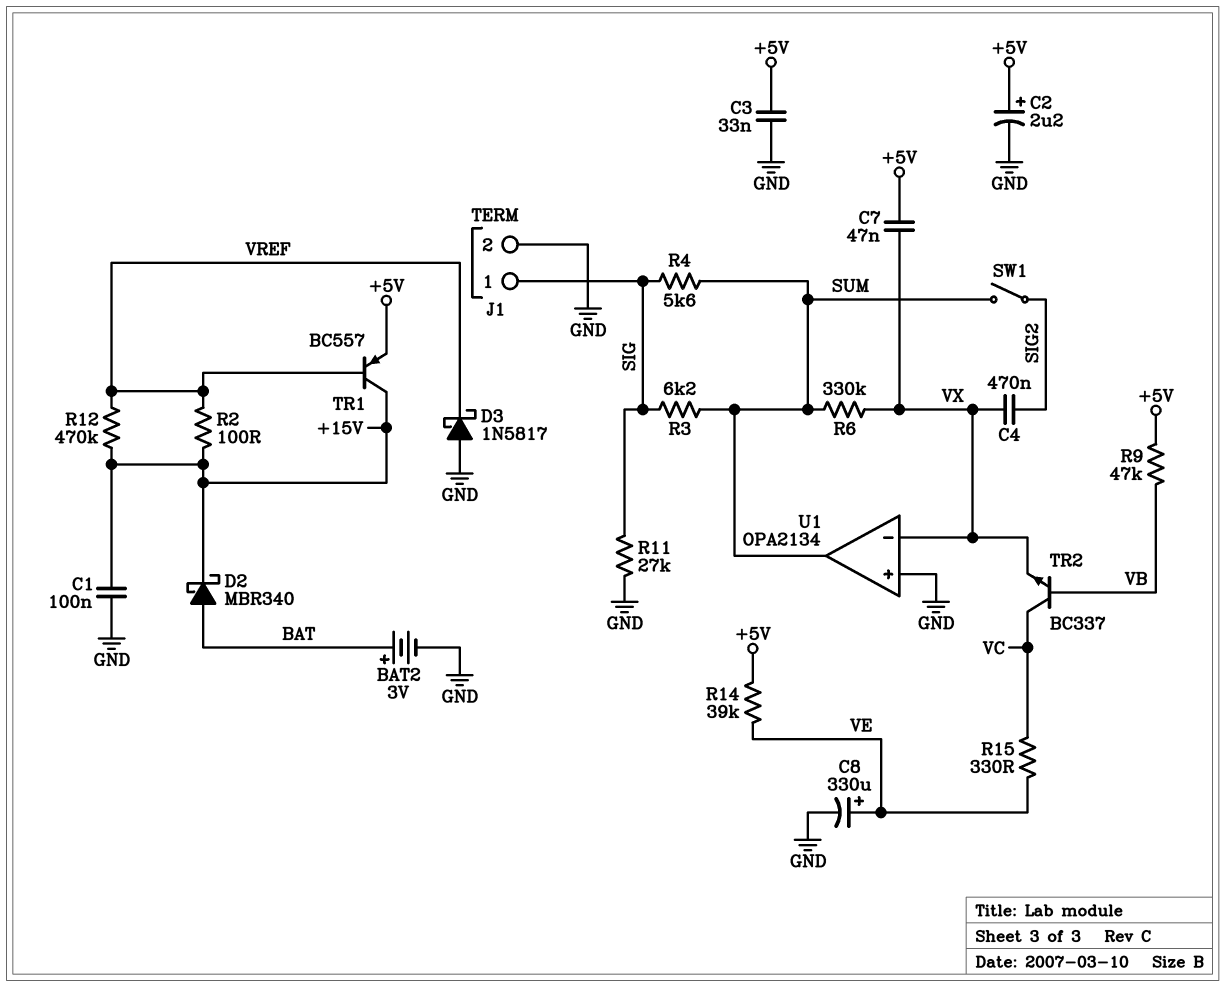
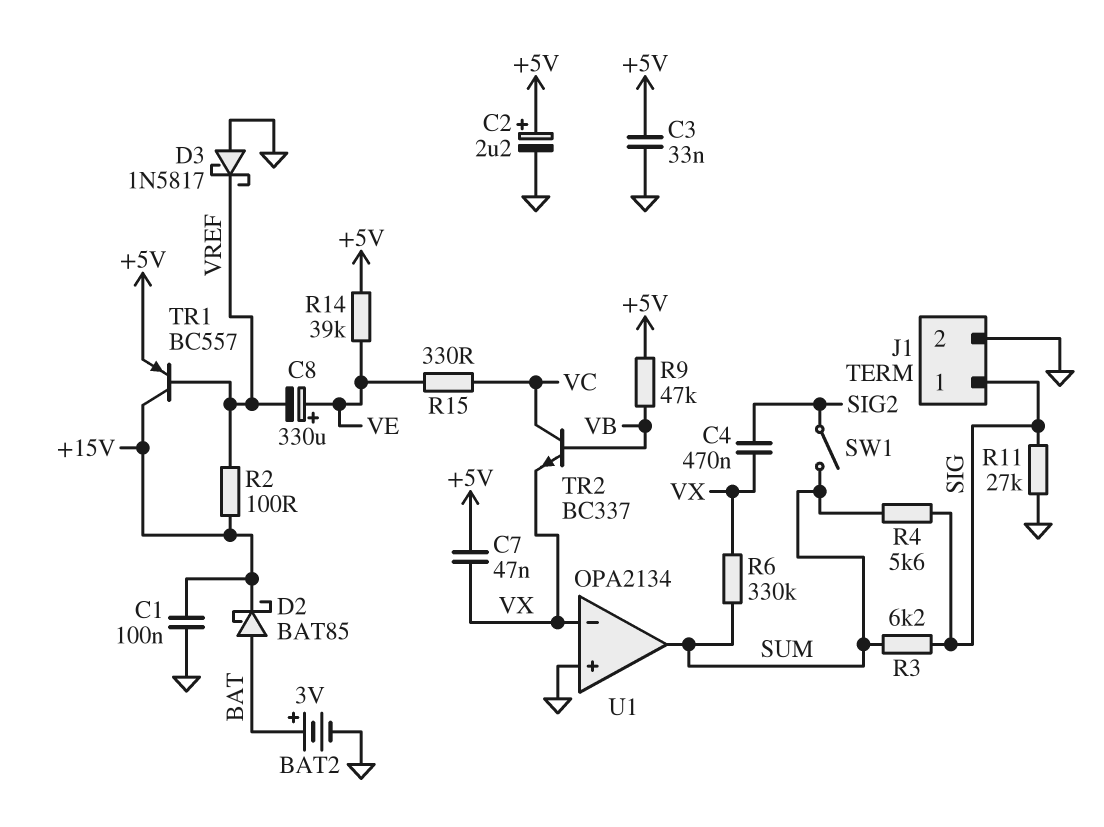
C8: 330uF (plus VE, minus GND) -> 330uF (plus VE, minus VREF)
D2: schottky MBR340 (A BAT, K +15V) -> schottky BAT85 (A BAT, K +15V)
R12: 470k (+15V, VREF) -> none

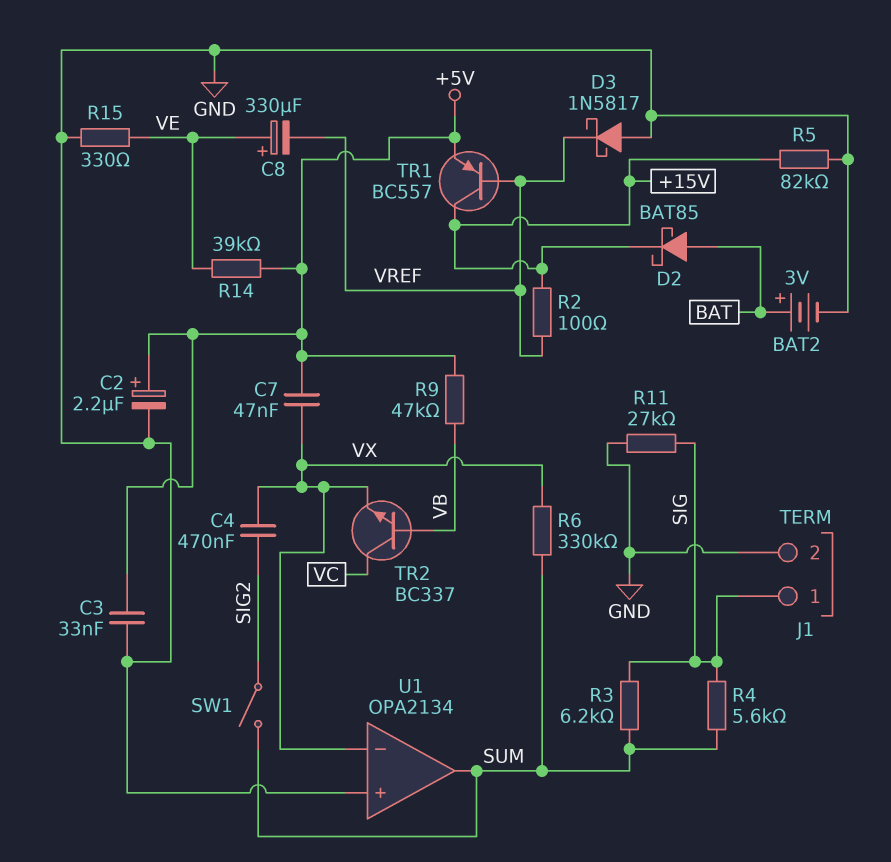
C1: 100nF (+15V, GND) -> none
R5: none -> 82k (+15V, GND)
R15: 330 (VC, VE) -> 330 (GND, VE)

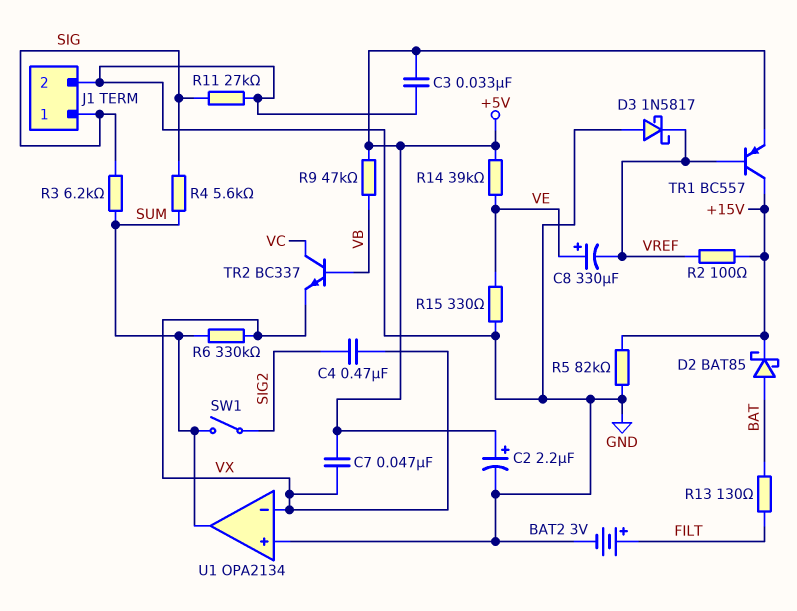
BAT2: 3V (plus BAT, minus GND) -> 3V (plus FILT, minus GND)
R13: none -> 130 (BAT, FILT)

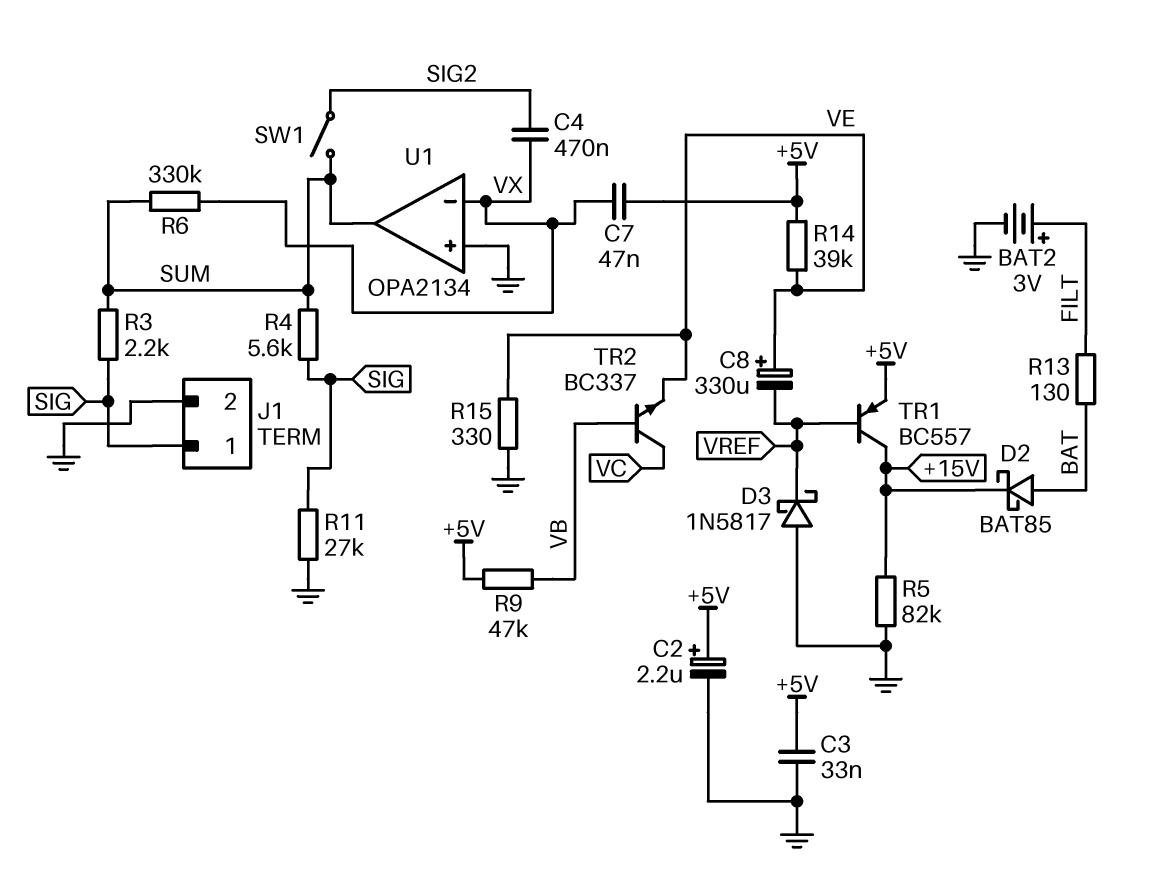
R2: 100 (+15V, VREF) -> none
R3: 6.2k (SIG, SUM) -> 2.2k (SIG, SUM)
TR2: NPN BC337 (B VB, C VC, E VX) -> NPN BC337 (B VB, C VC, E VE)

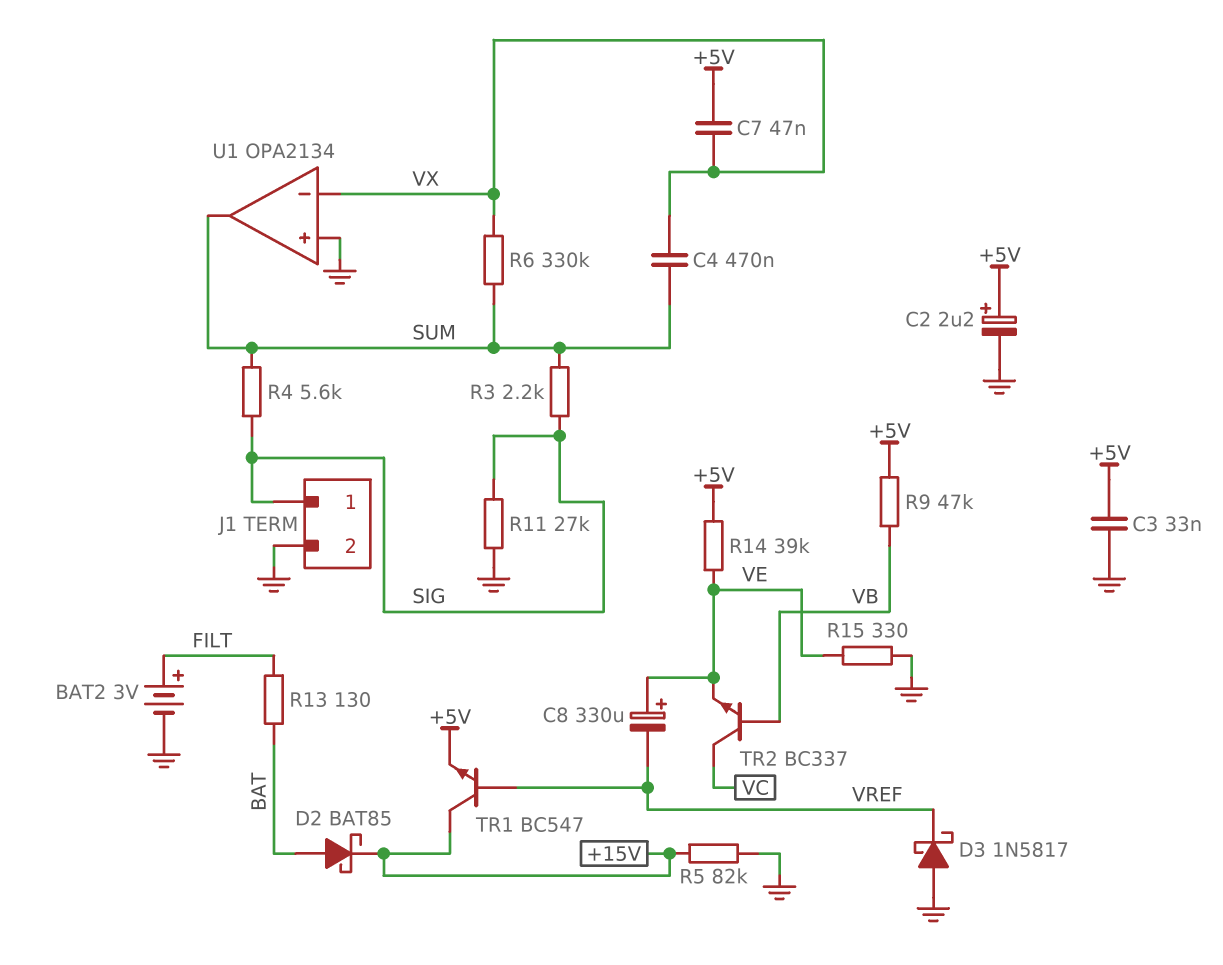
C4: 470nF (SIG2, VX) -> 470nF (SUM, VX)
SW1: switch (SIG2, SUM) -> none
TR1: PNP BC557 (B VREF, C +15V, E +5V) -> NPN BC547 (B VREF, C +15V, E +5V)

